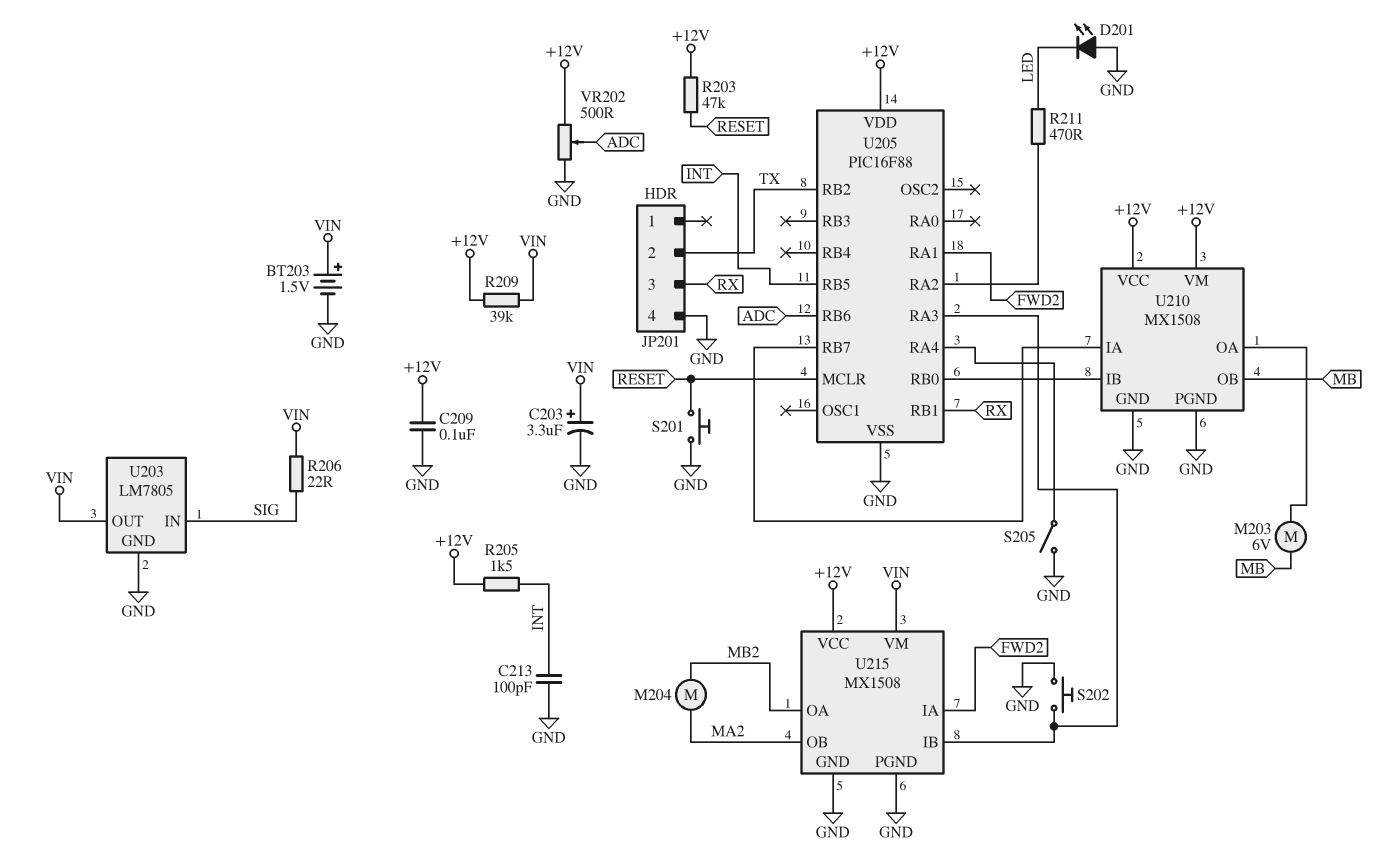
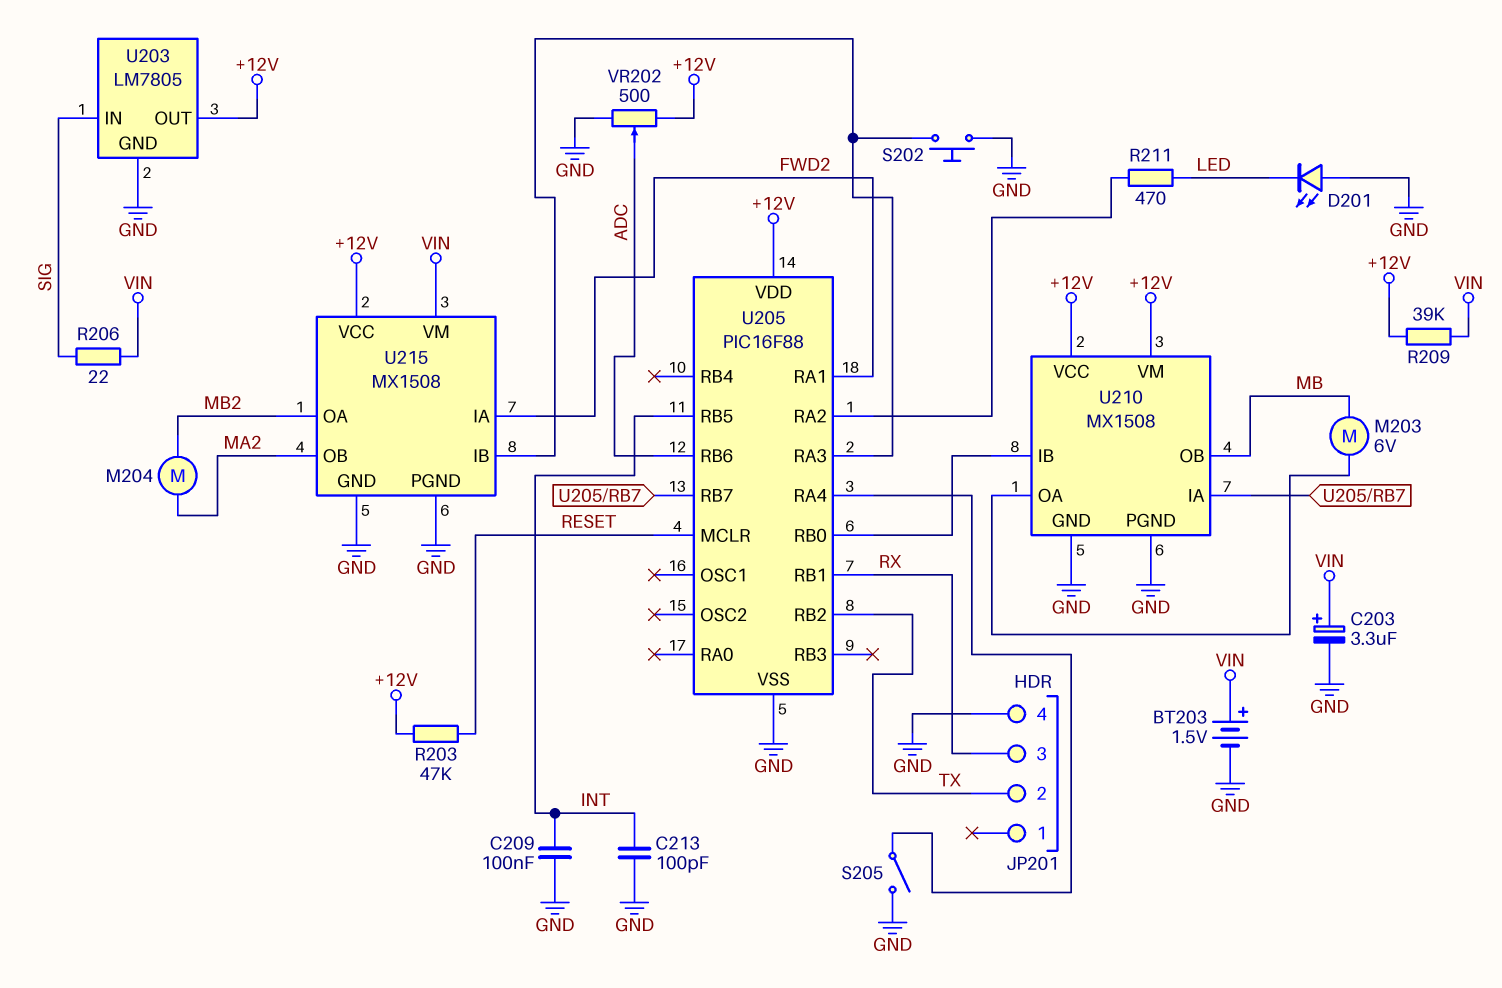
C209: 100nF (+12V, GND) -> 100nF (GND, INT)
R205: 1.5k (+12V, INT) -> none
S201: button (GND, RESET) -> none
U203 pin OUT: VIN -> +12V

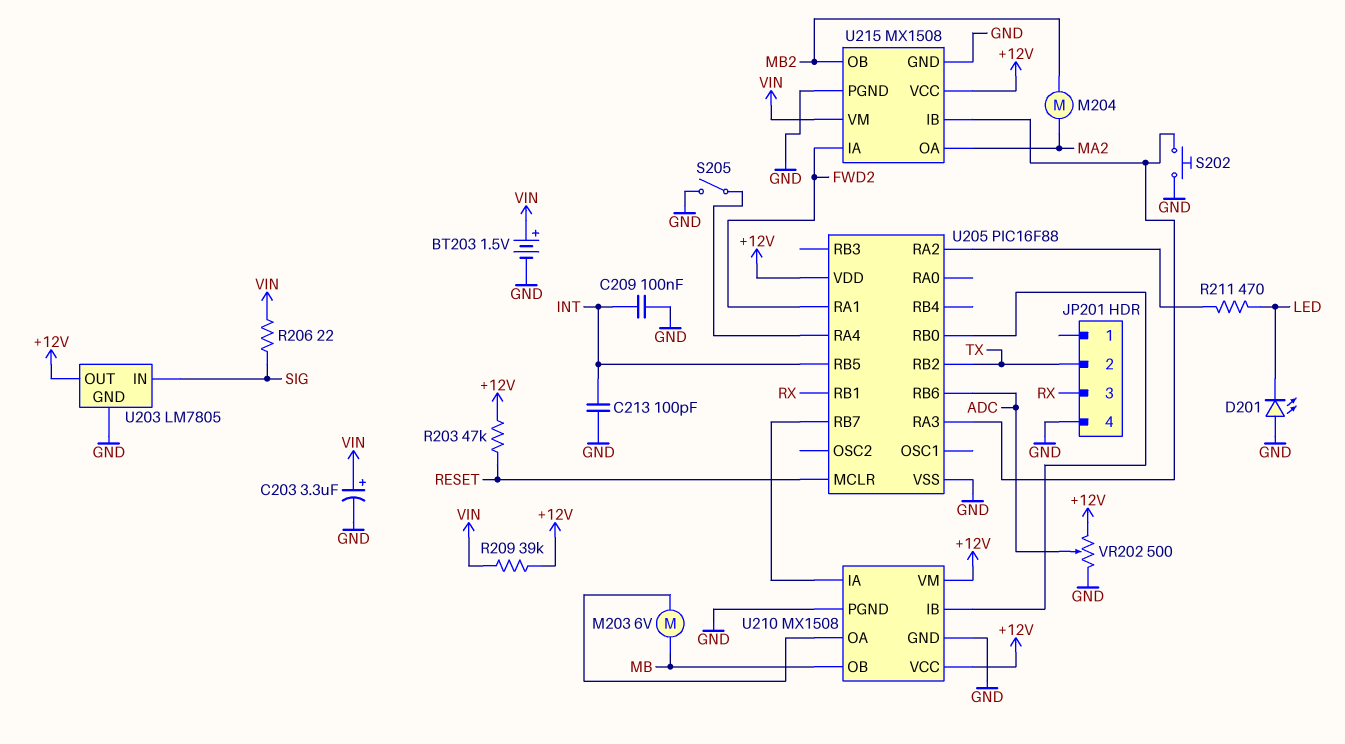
U215 pin OA: MB2 -> MA2
U215 pin OB: MA2 -> MB2

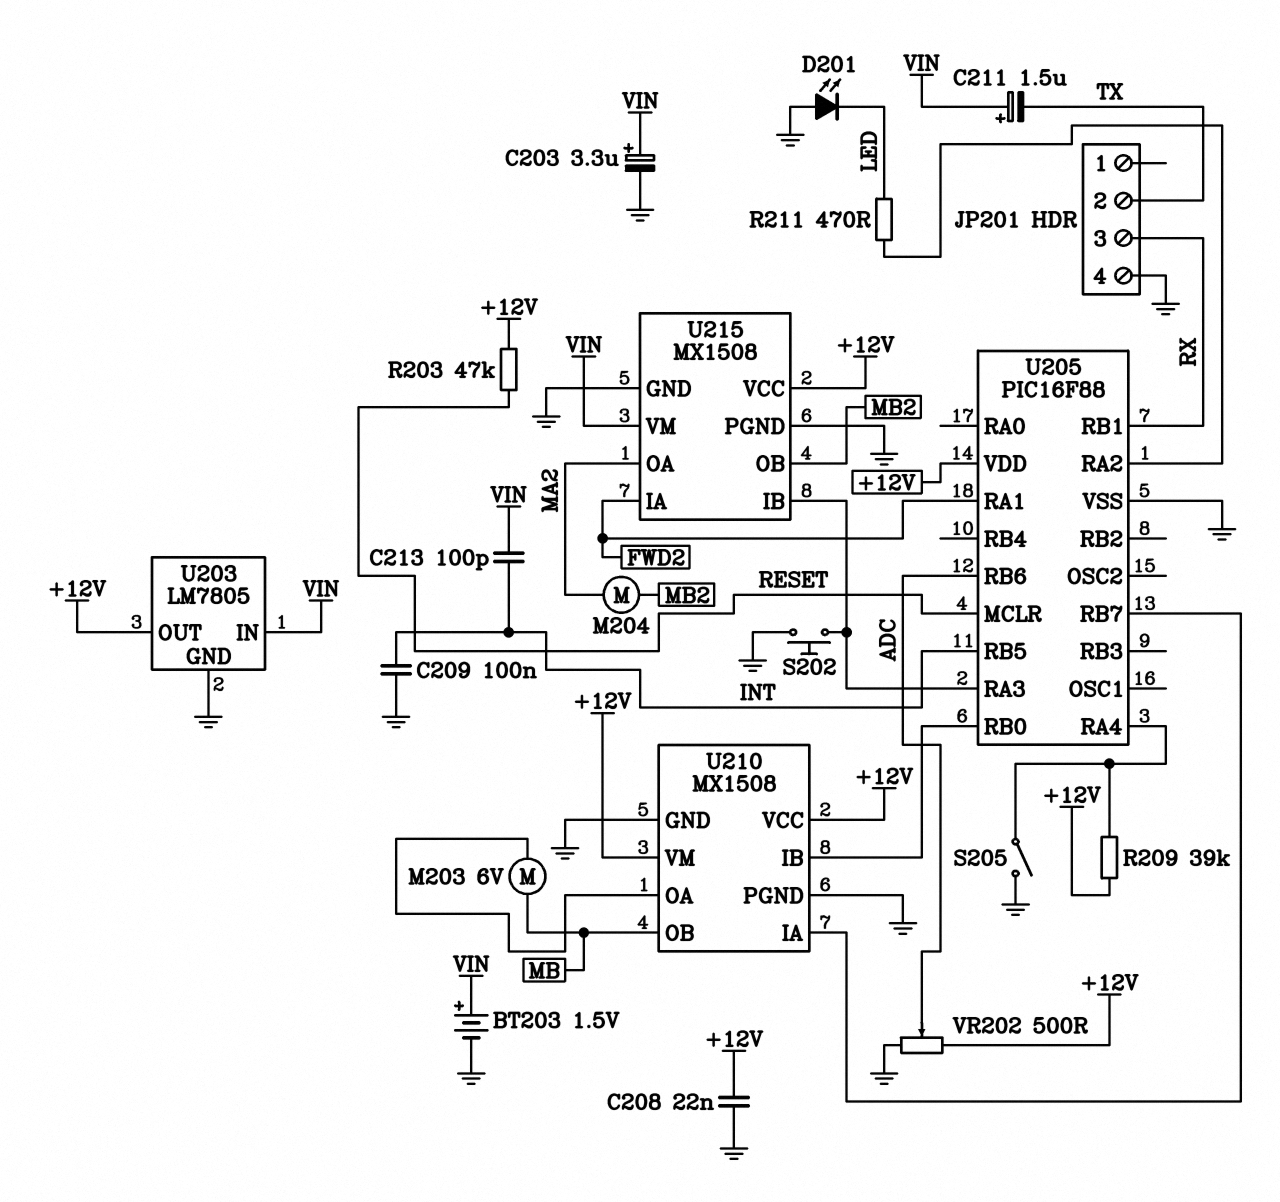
C208: none -> 22nF (+12V, GND)
C211: none -> 1.5uF (plus VIN, minus TX)
C213: 100pF (GND, INT) -> 100pF (INT, VIN)
R206: 22 (SIG, VIN) -> none
R209: 39k (+12V, VIN) -> 39k (+12V, U205/RA4)
U203 pin IN: SIG -> VIN
U205 pin RB2: TX -> none

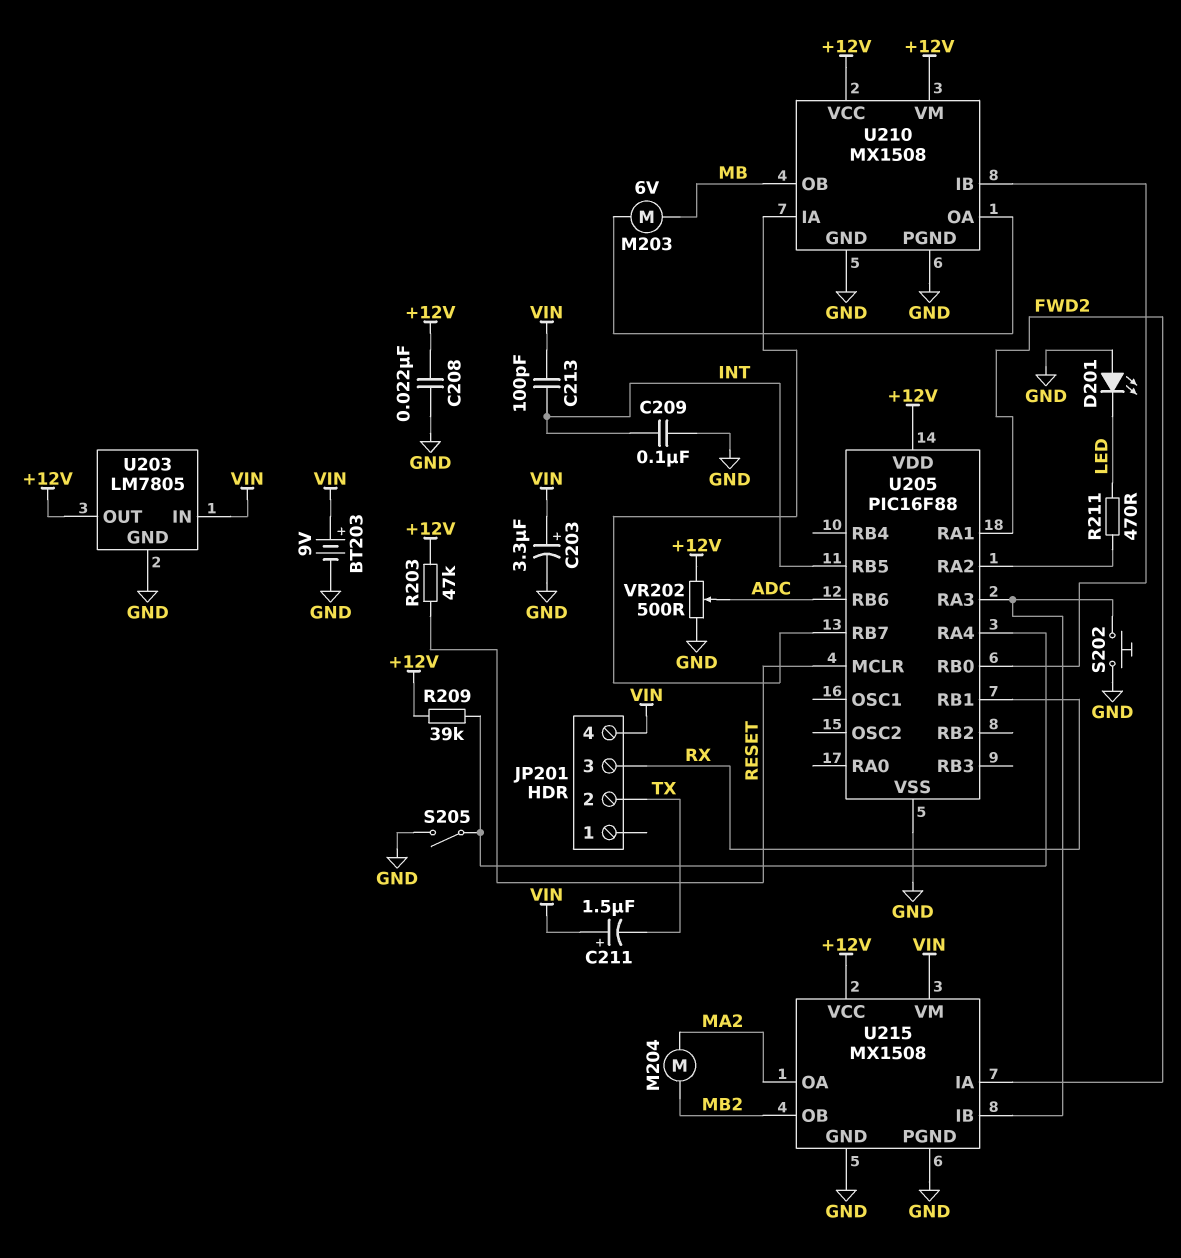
BT203: 1.5V (plus VIN, minus GND) -> 9V (plus VIN, minus GND)
JP201 pin 4: GND -> VIN

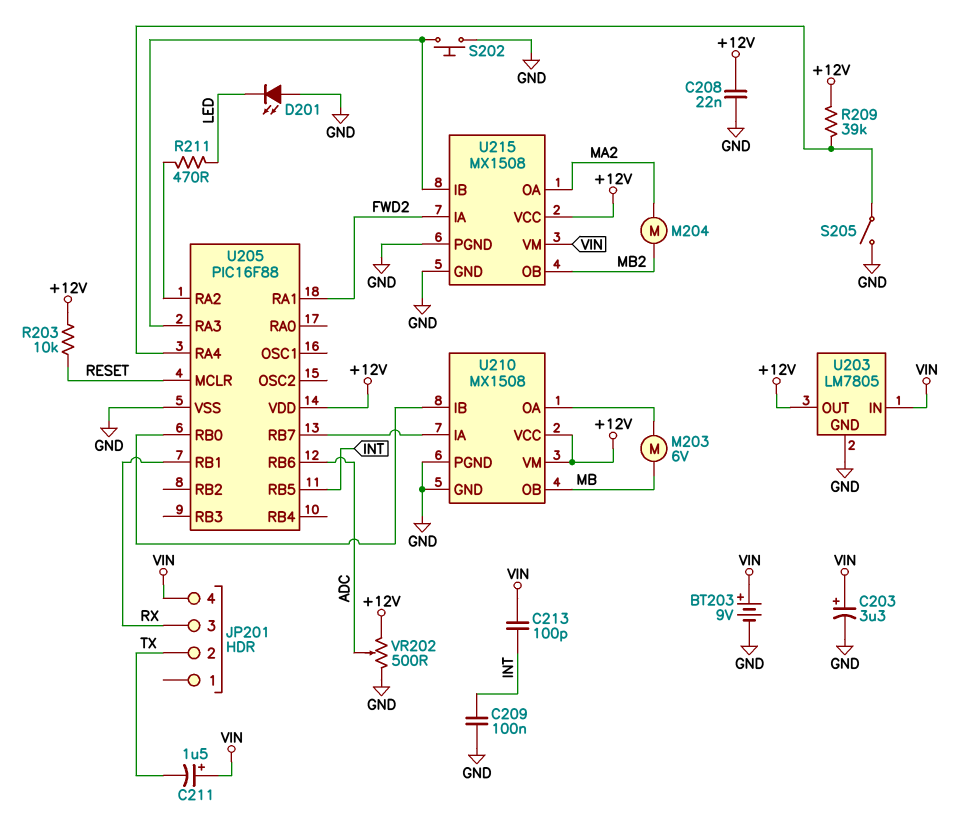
R203: 47k (+12V, RESET) -> 10k (+12V, RESET)

